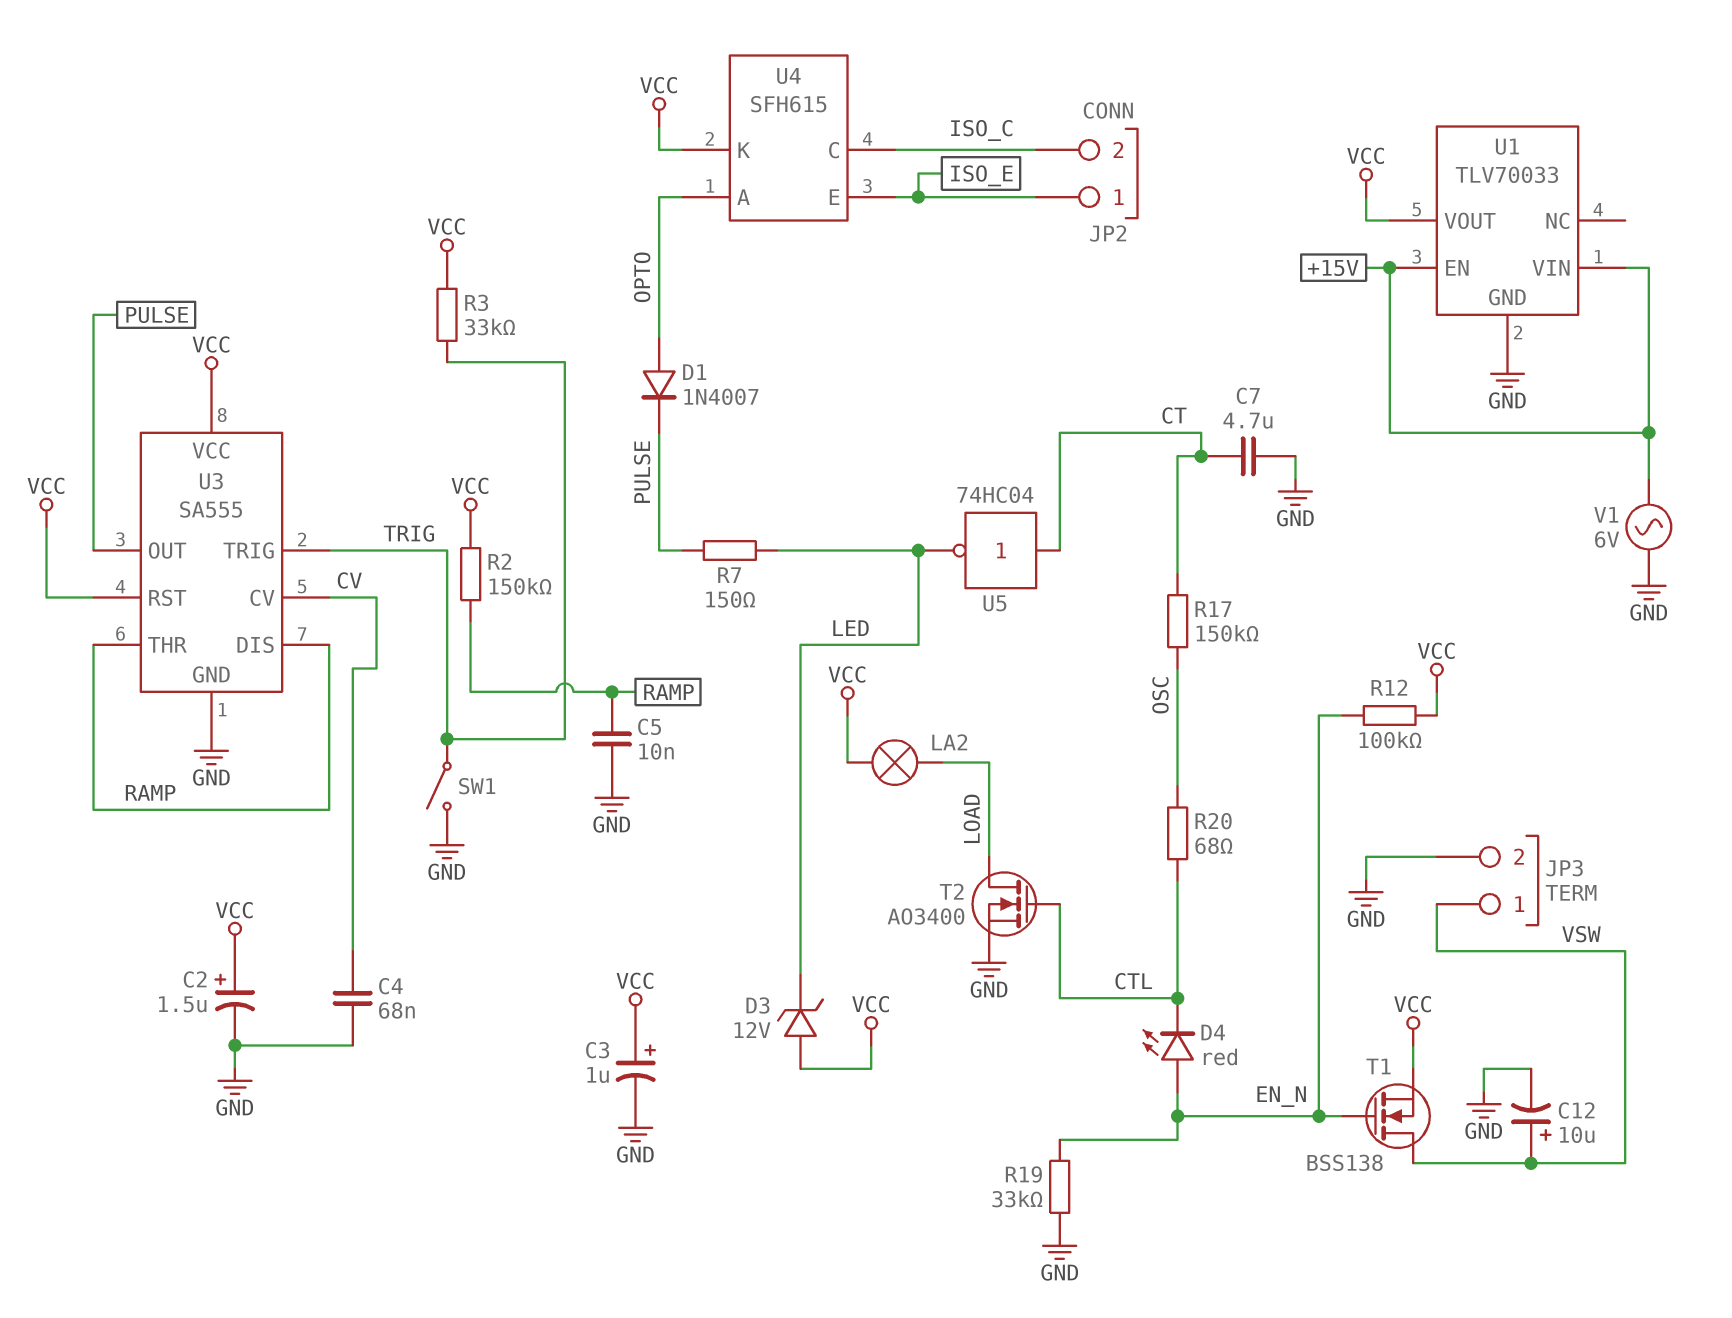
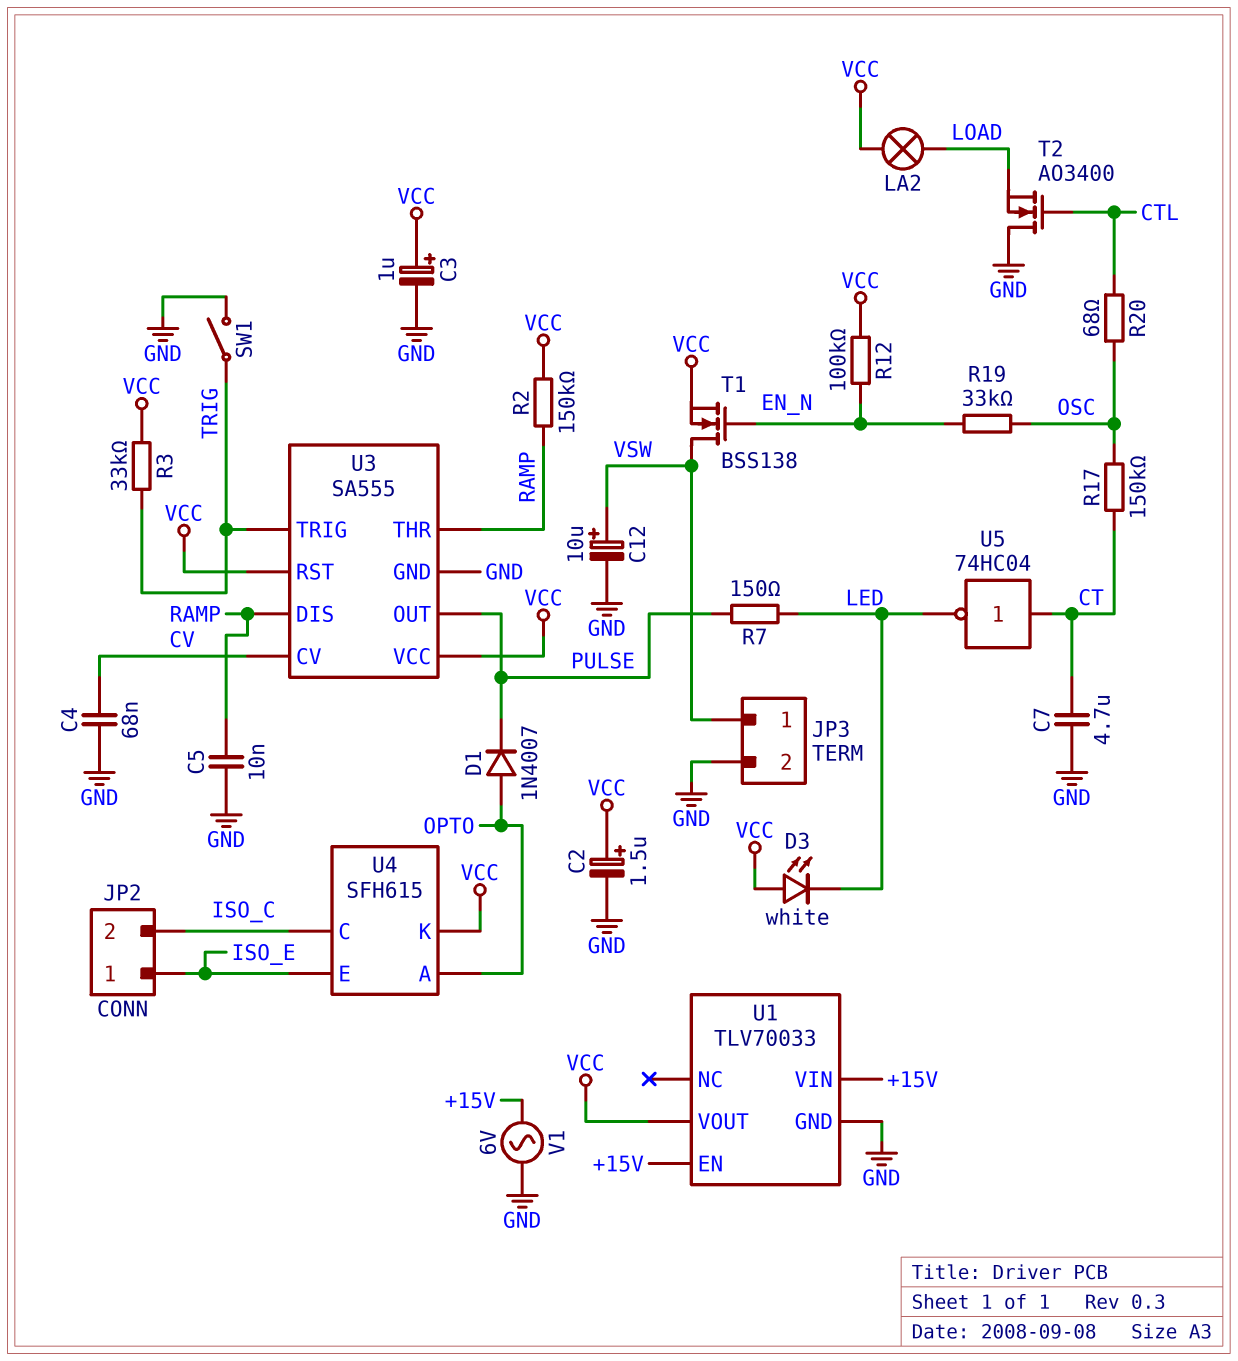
D3: zener 12V (A VCC, K LED) -> LED white (A VCC, K LED)
D4: LED red (A EN_N, K CTL) -> none
R19: 33k (EN_N, GND) -> 33k (EN_N, OSC)
T2: NMOS AO3400 (G CTL, D LOAD, S GND) -> NMOS AO3400 (G CTL, D GND, S LOAD)

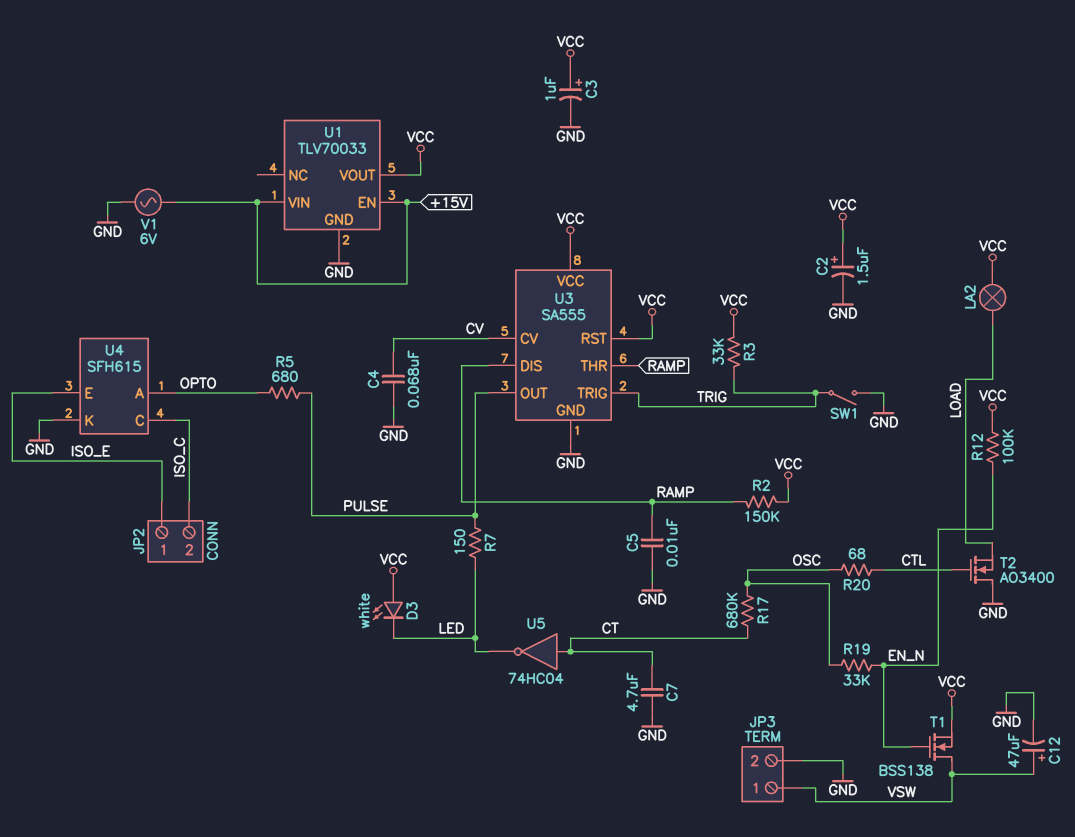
C12: 10uF (plus VSW, minus GND) -> 47uF (plus VSW, minus GND)
D1: diode 1N4007 (A OPTO, K PULSE) -> none
R5: none -> 680 (OPTO, PULSE)
R17: 150k (CT, OSC) -> 680k (CT, OSC)
U4 pin K: VCC -> GND

